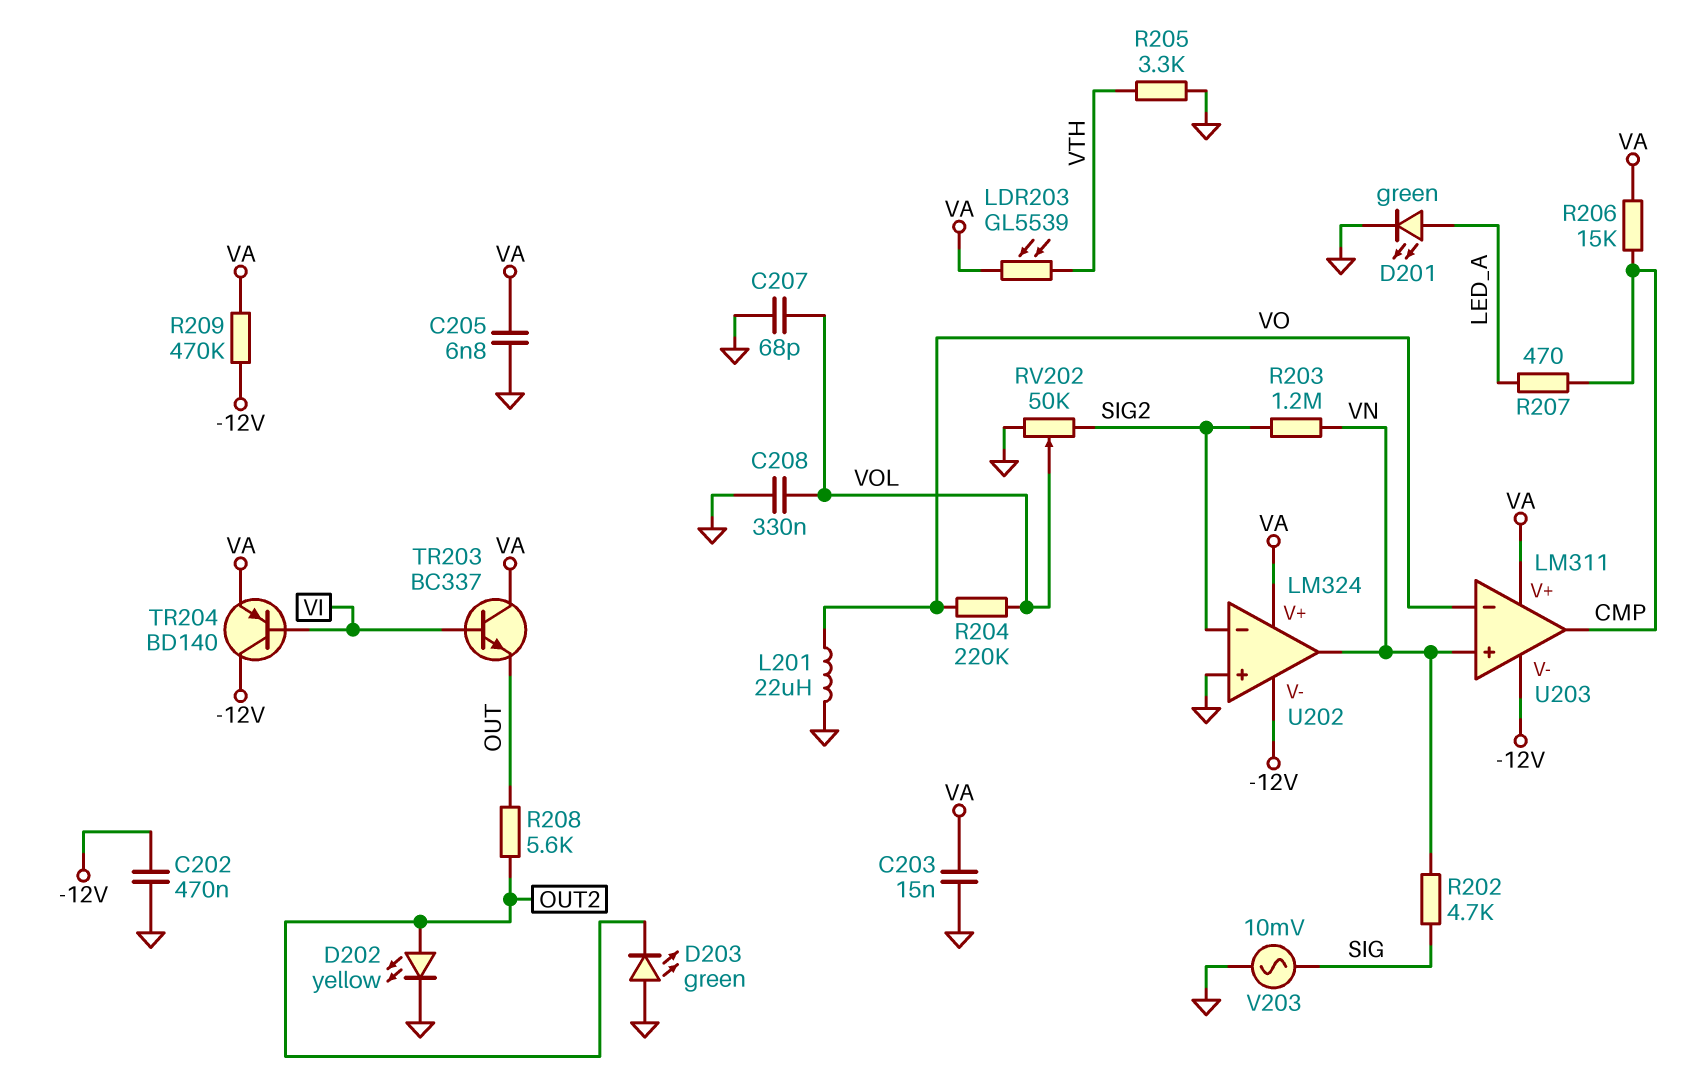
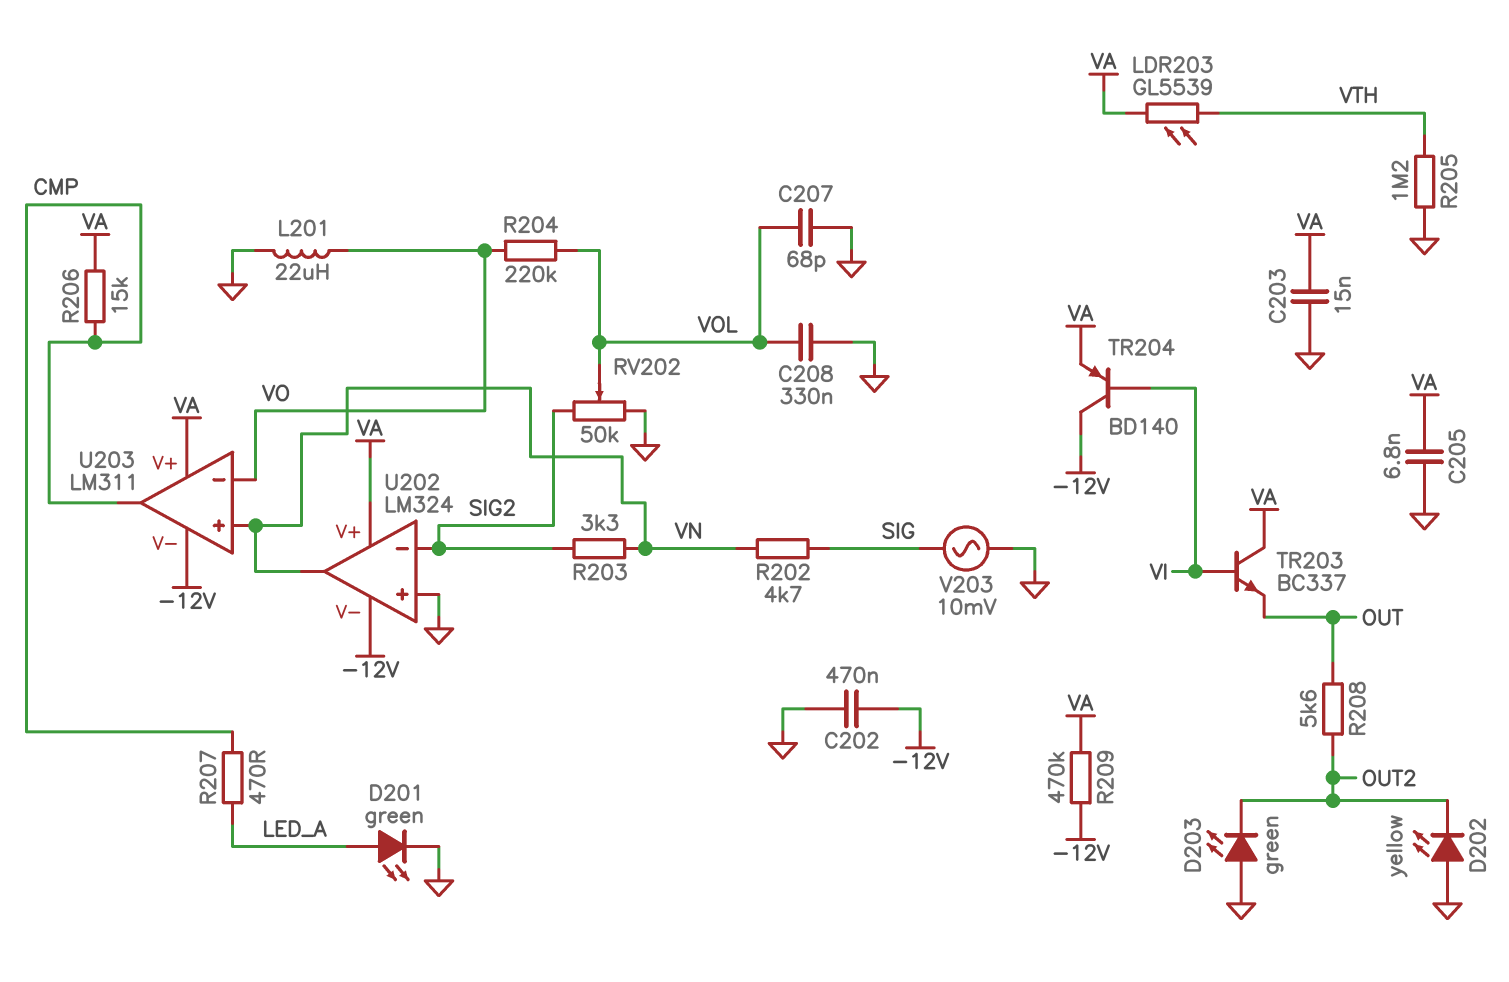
D202: LED yellow (A OUT2, K GND) -> LED yellow (A GND, K OUT2)
R203: 1.2M (SIG2, VN) -> 3.3k (SIG2, VN)
R205: 3.3k (GND, VTH) -> 1.2M (GND, VTH)

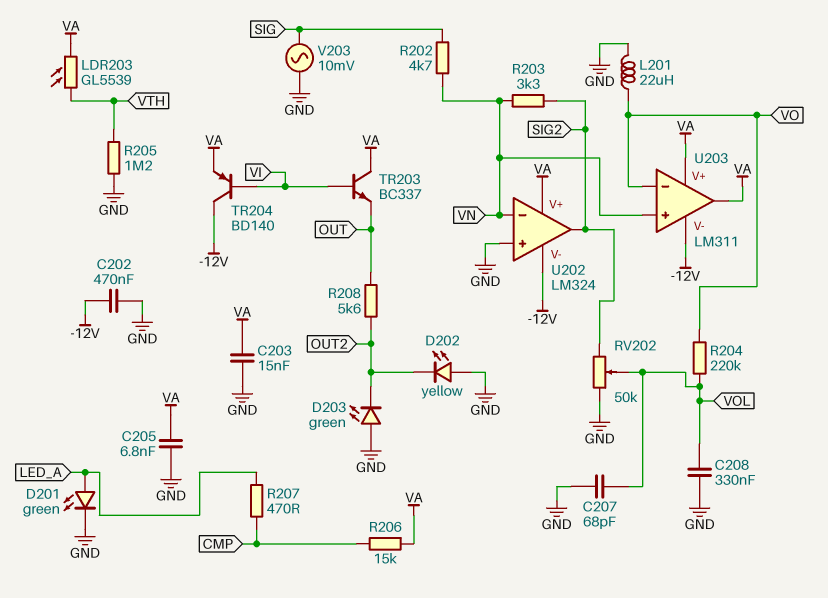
R209: 470k (-12V, VA) -> none
U202 pin in-: SIG2 -> VN
U202 pin out: VN -> SIG2
U203 pin out: CMP -> VA

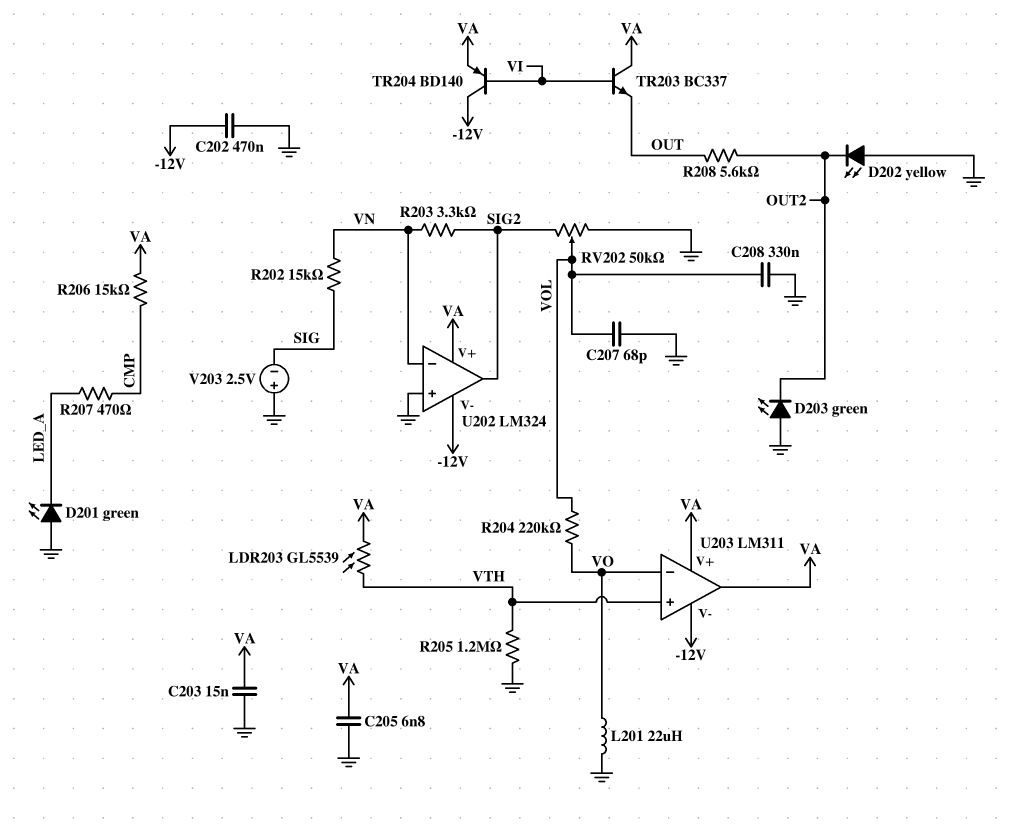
D201: LED green (A LED_A, K GND) -> LED green (A GND, K LED_A)
R202: 4.7k (SIG, VN) -> 15k (SIG, VN)
U203 pin in+: VN -> VTH
V203: AC 10mV (GND, SIG) -> 2.5V (plus GND, minus SIG)

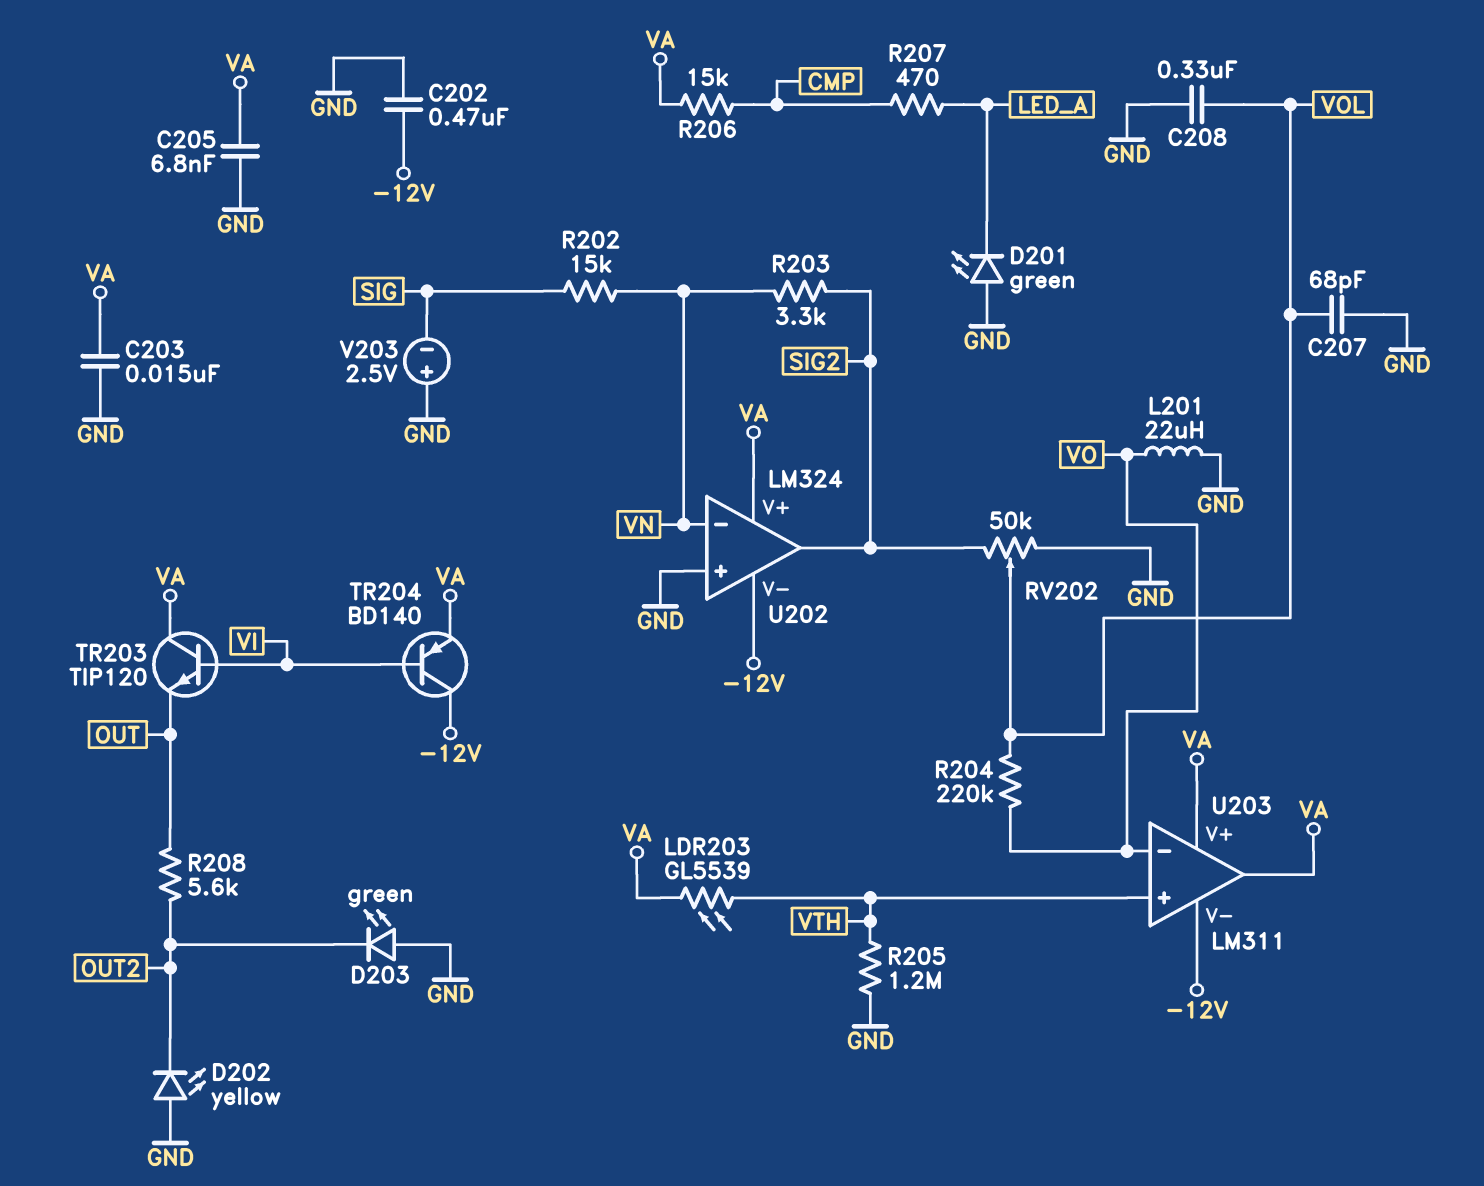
TR203: NPN BC337 (B VI, C VA, E OUT) -> NPN TIP120 (B VI, C VA, E OUT)

